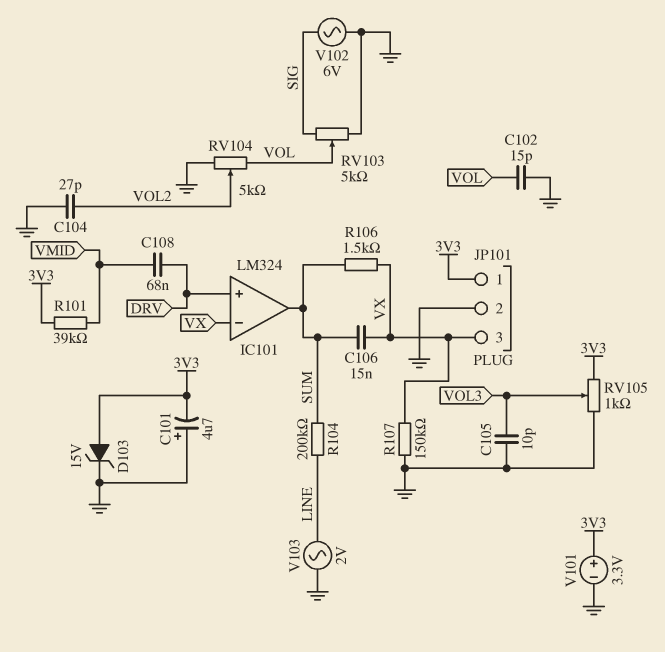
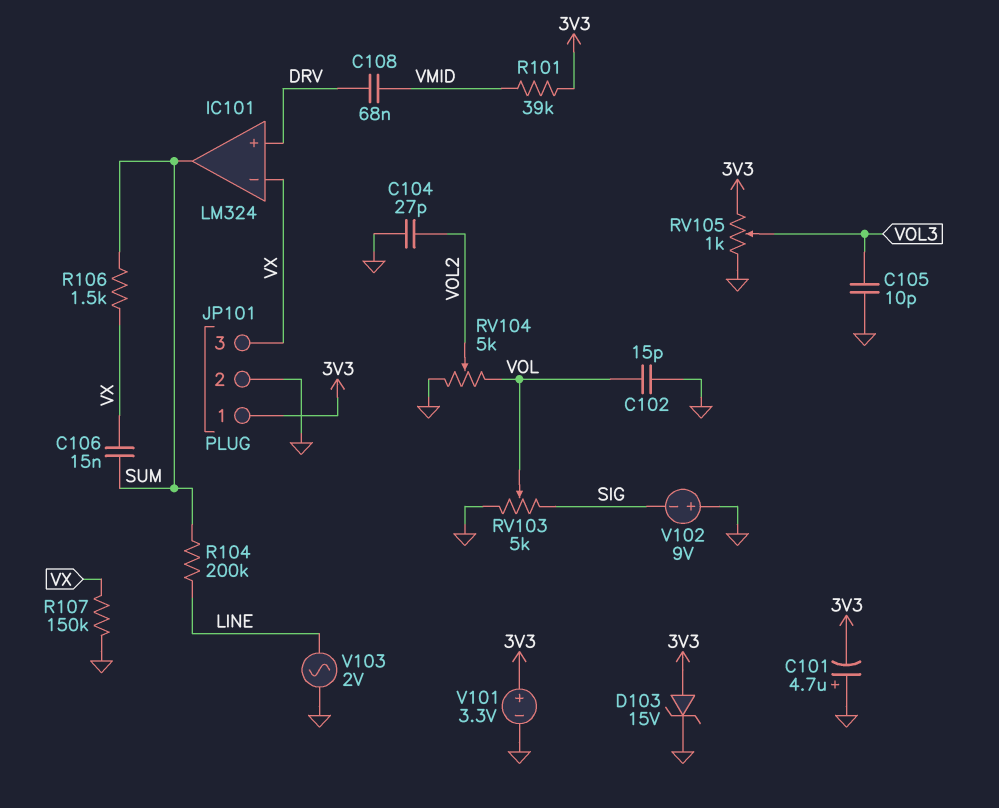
V102: AC 6V (GND, SIG) -> 9V (plus GND, minus SIG)

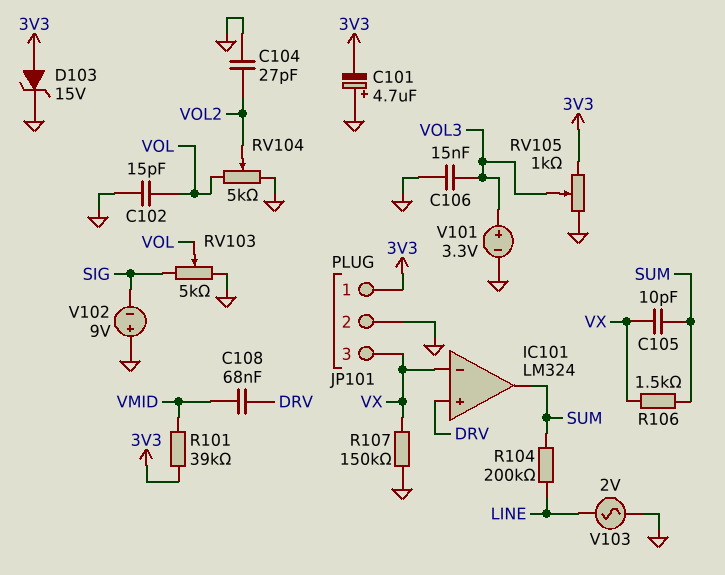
C105: 10pF (GND, VOL3) -> 10pF (SUM, VX)
C106: 15nF (SUM, VX) -> 15nF (GND, VOL3)
V101: 3.3V (plus 3V3, minus GND) -> 3.3V (plus VOL3, minus GND)

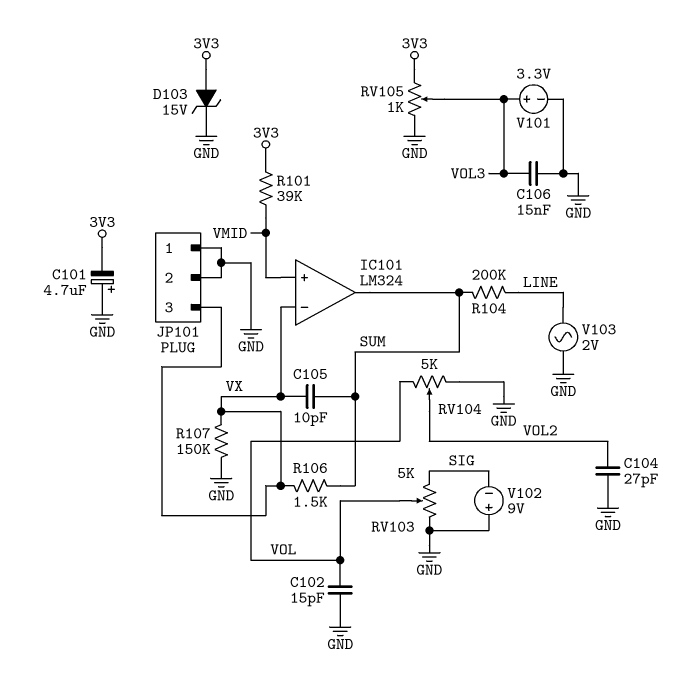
C108: 68nF (DRV, VMID) -> none
IC101 pin in+: DRV -> VMID
JP101 pin 1: 3V3 -> GND

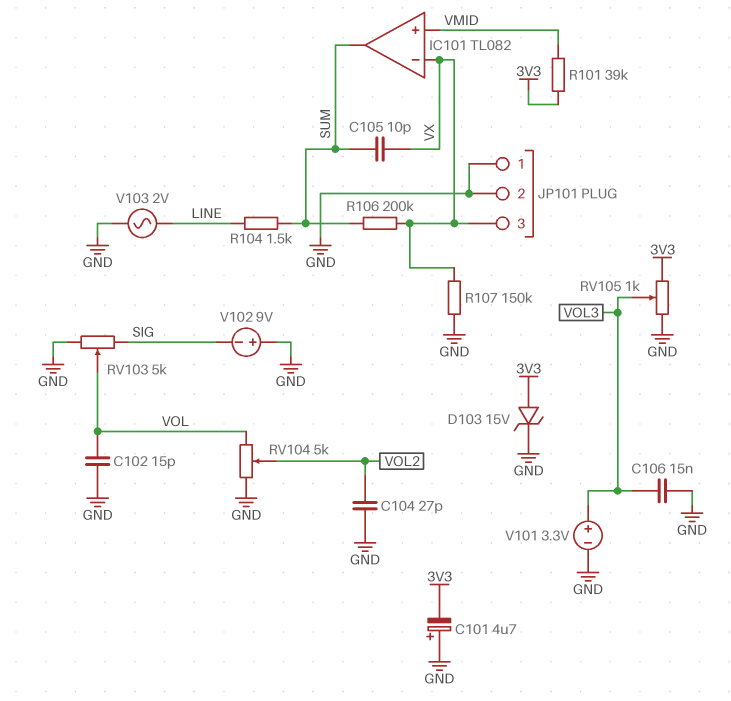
IC101: LM324 -> TL082
R104: 200k (LINE, SUM) -> 1.5k (LINE, SUM)
R106: 1.5k (SUM, VX) -> 200k (SUM, VX)

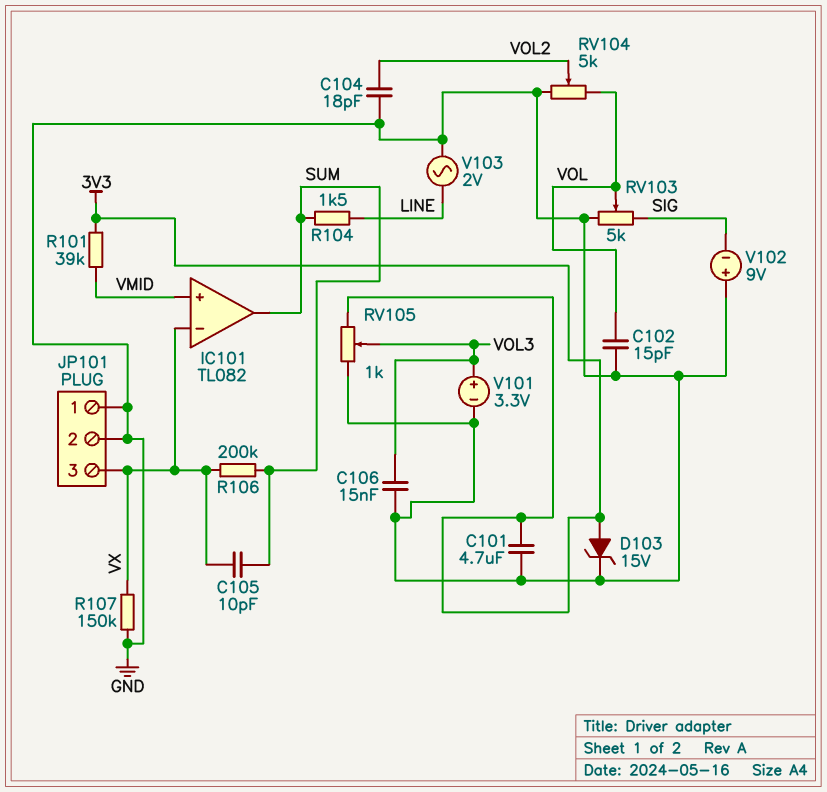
C101: 4.7uF (plus GND, minus 3V3) -> 4.7uF (3V3, GND)
C104: 27pF (GND, VOL2) -> 18pF (GND, VOL2)

